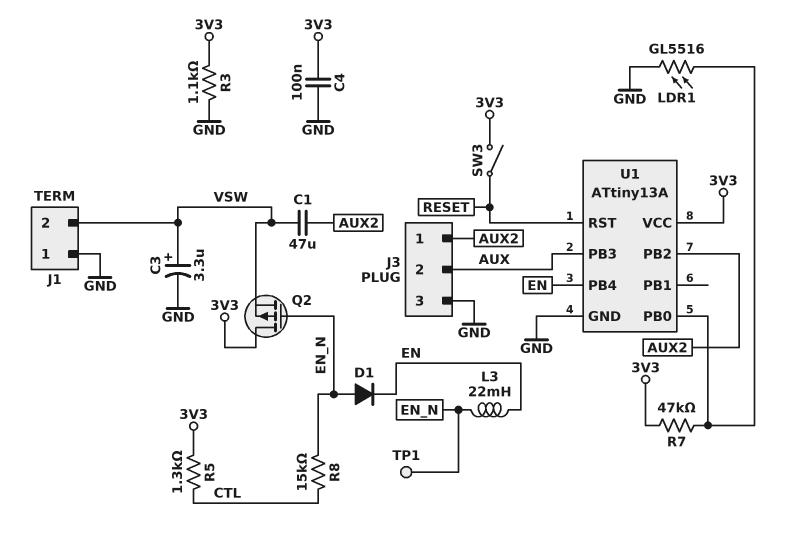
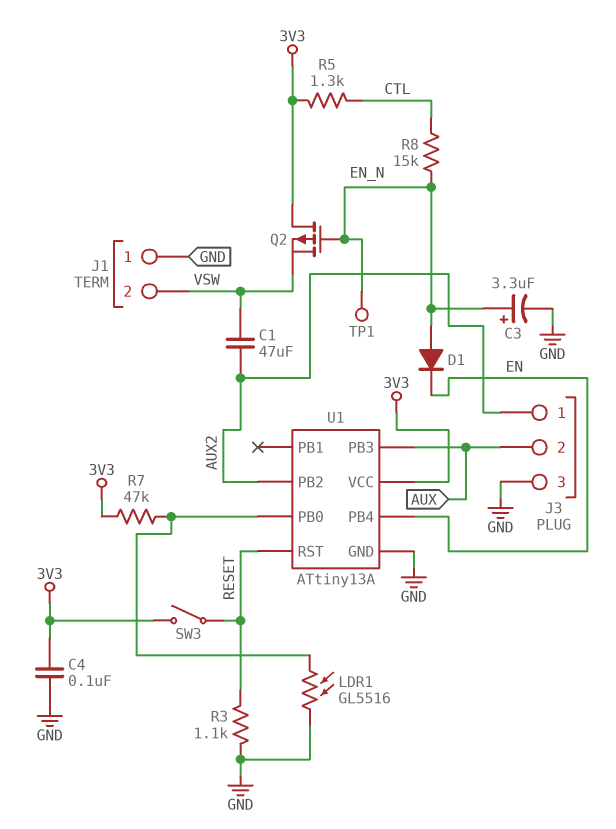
C3: 3.3uF (plus VSW, minus GND) -> 3.3uF (plus EN_N, minus GND)
L3: 22mH (EN, EN_N) -> none
R3: 1.1k (3V3, GND) -> 1.1k (GND, RESET)

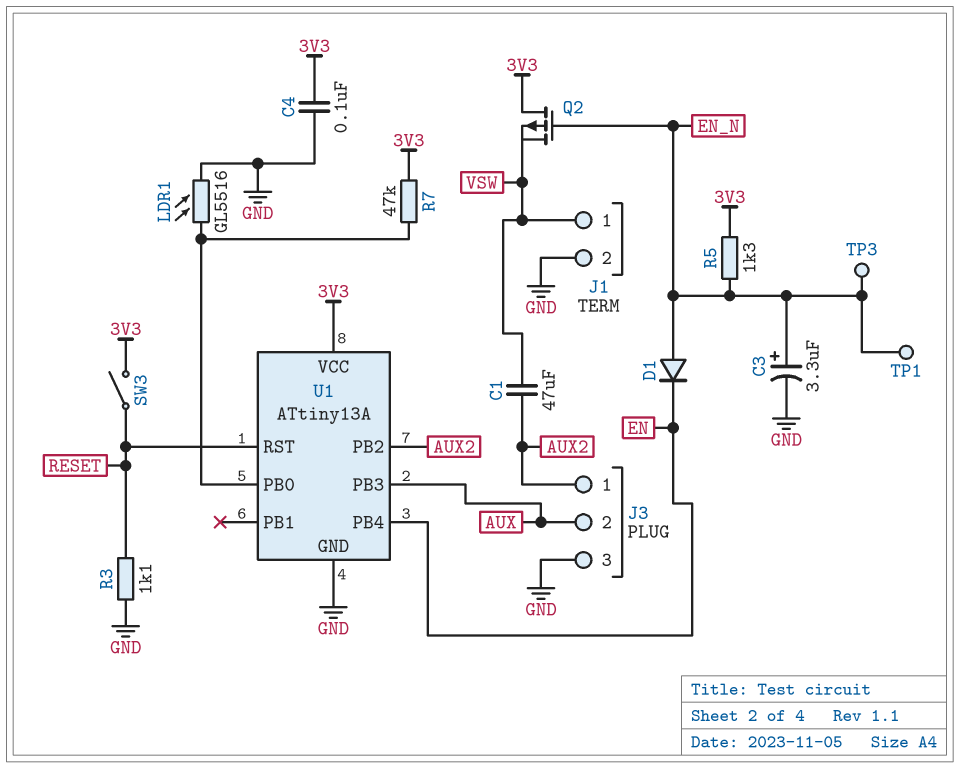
J1 pin 1: GND -> VSW
J1 pin 2: VSW -> GND
R5: 1.3k (3V3, CTL) -> 1.3k (3V3, EN_N)
R8: 15k (CTL, EN_N) -> none
TP3: none -> test point (EN_N)

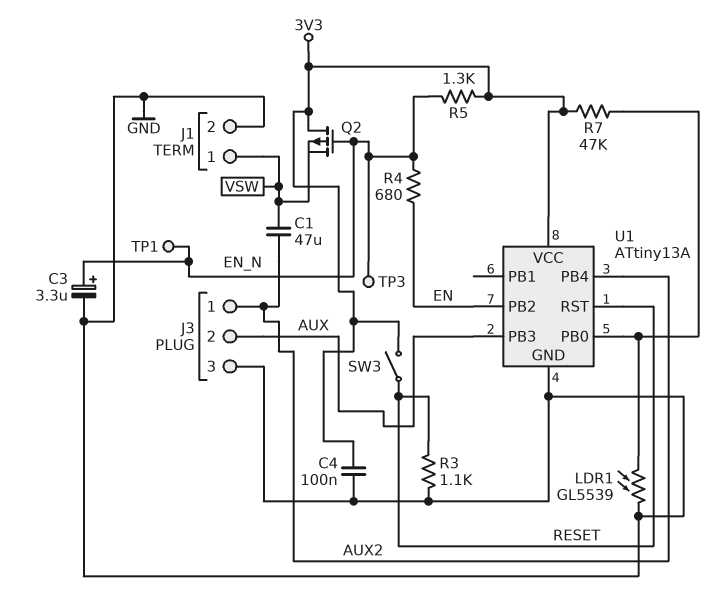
D1: diode (A EN_N, K EN) -> none
LDR1: GL5516 (GND, U1/PB0) -> GL5539 (GND, U1/PB0)
R4: none -> 680 (EN, EN_N)
U1 pin PB2: AUX2 -> EN
U1 pin PB4: EN -> AUX2

